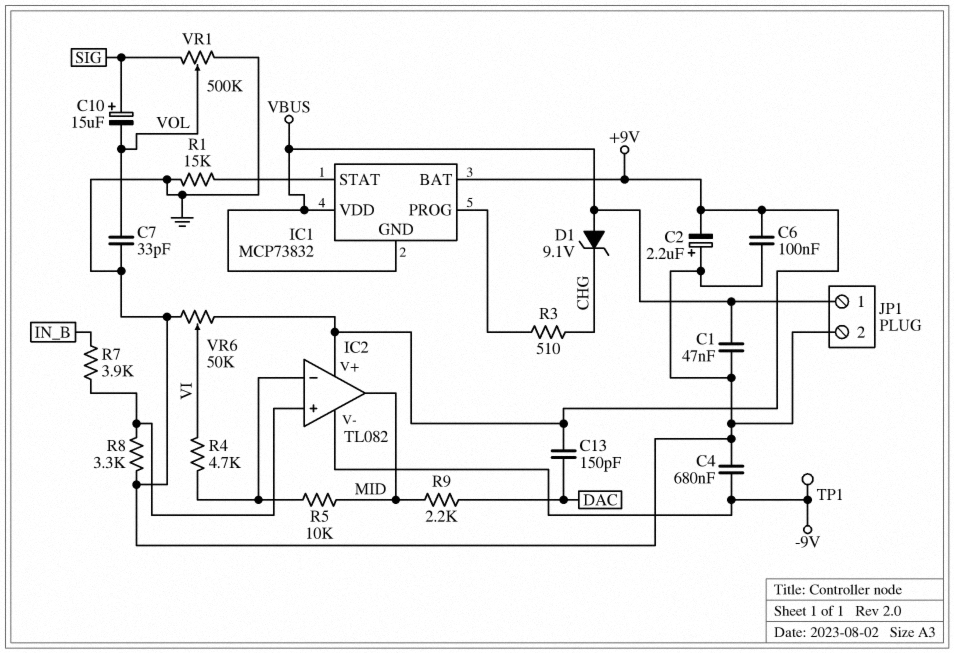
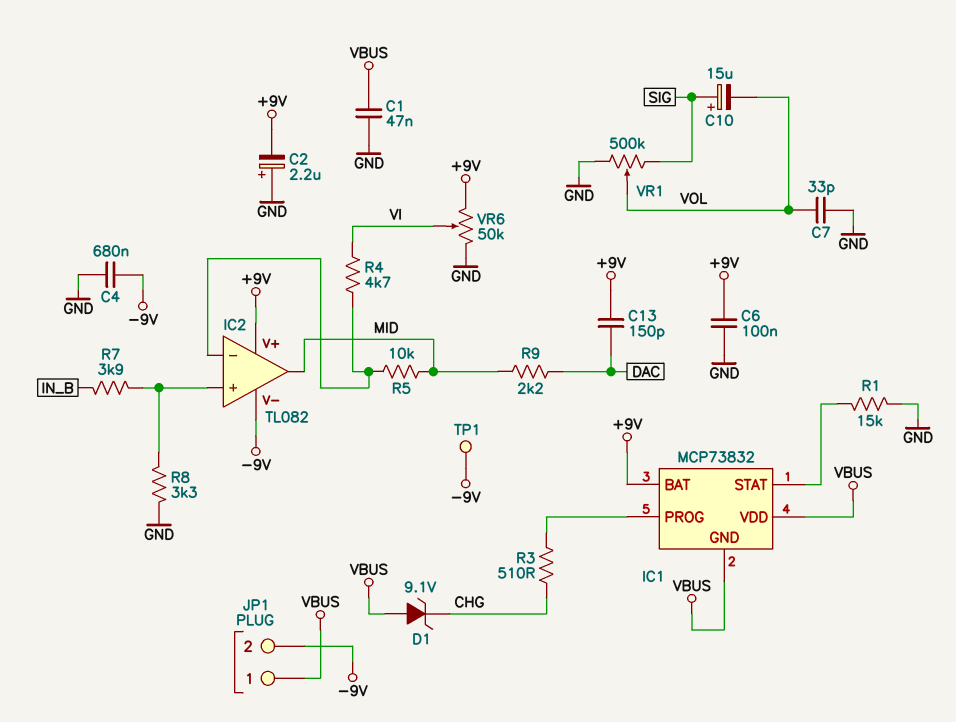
JP1 pin 2: GND -> -9V

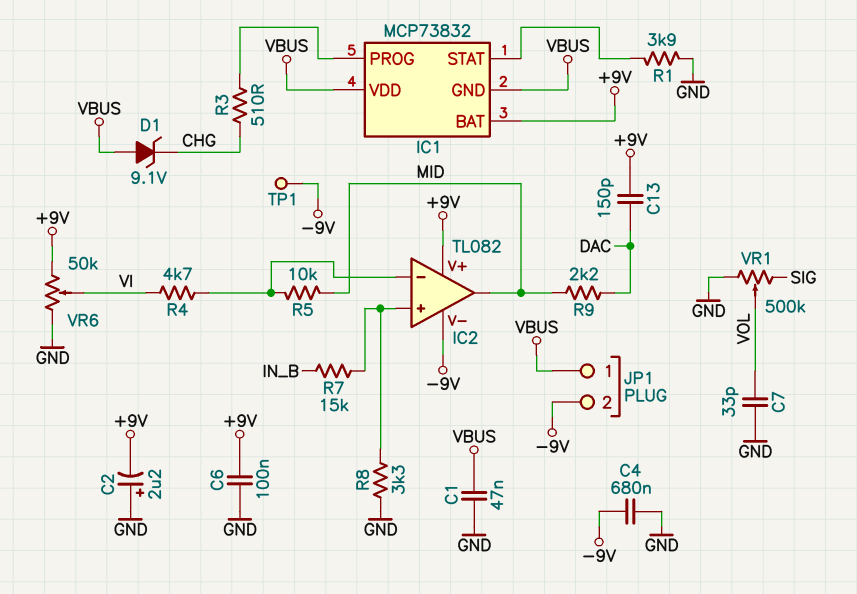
C10: 15uF (plus SIG, minus VOL) -> none
R1: 15k (GND, IC1/STAT) -> 3.9k (GND, IC1/STAT)
R7: 3.9k (IC2/in+, IN_B) -> 15k (IC2/in+, IN_B)

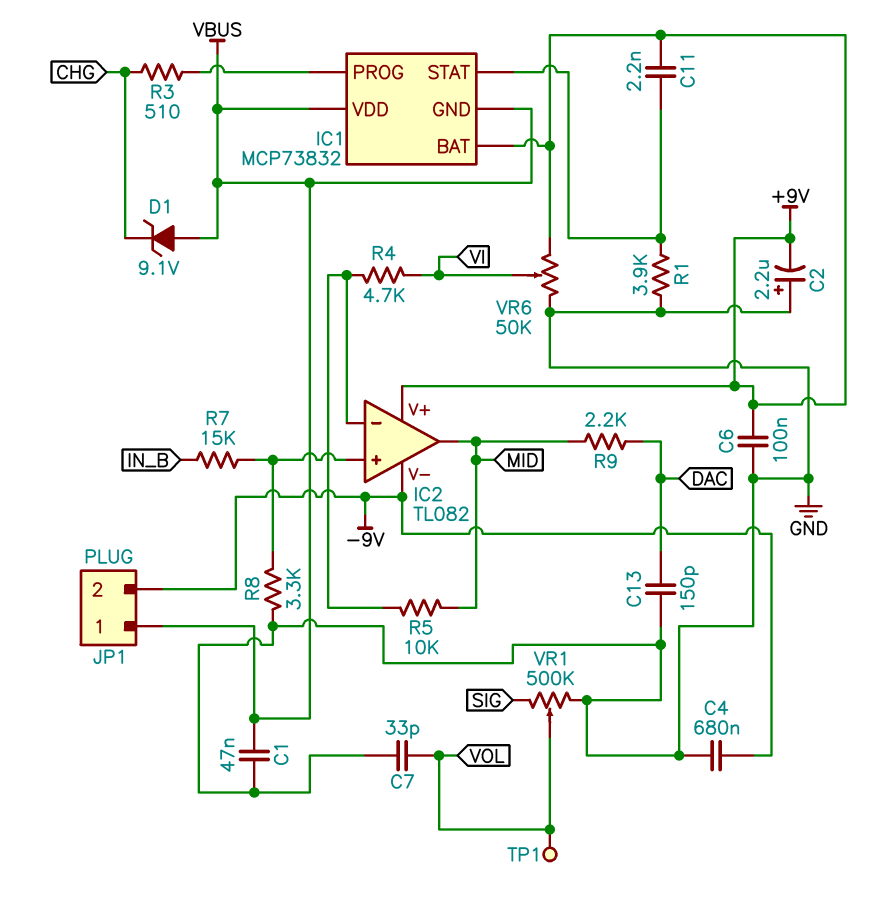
C11: none -> 2.2nF (+9V, IC1/STAT)
C13: 150pF (+9V, DAC) -> 150pF (DAC, GND)
TP1: test point (-9V) -> test point (VOL)

